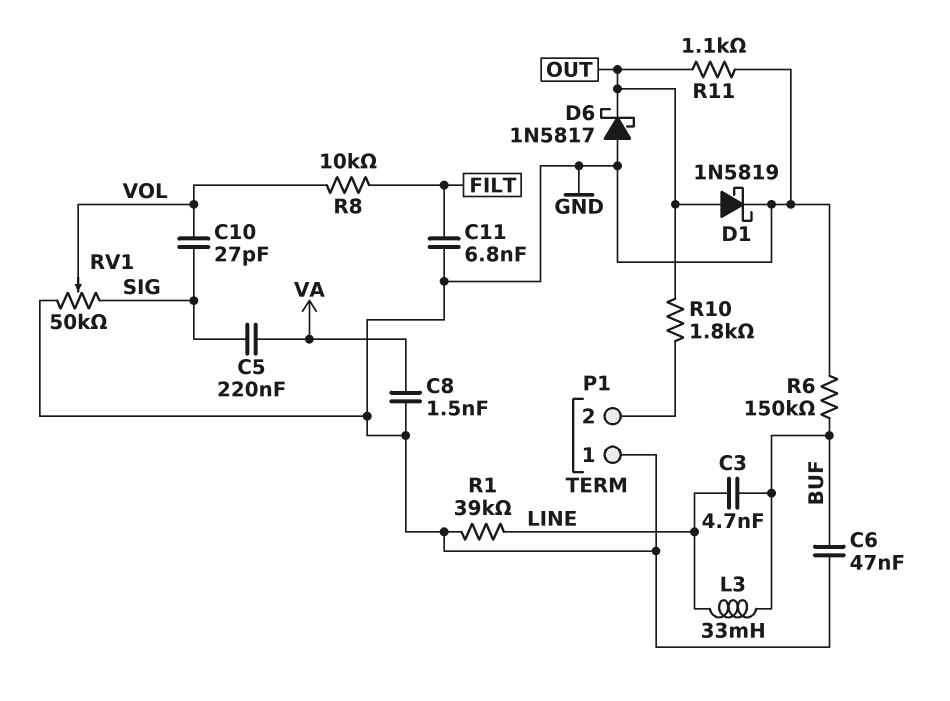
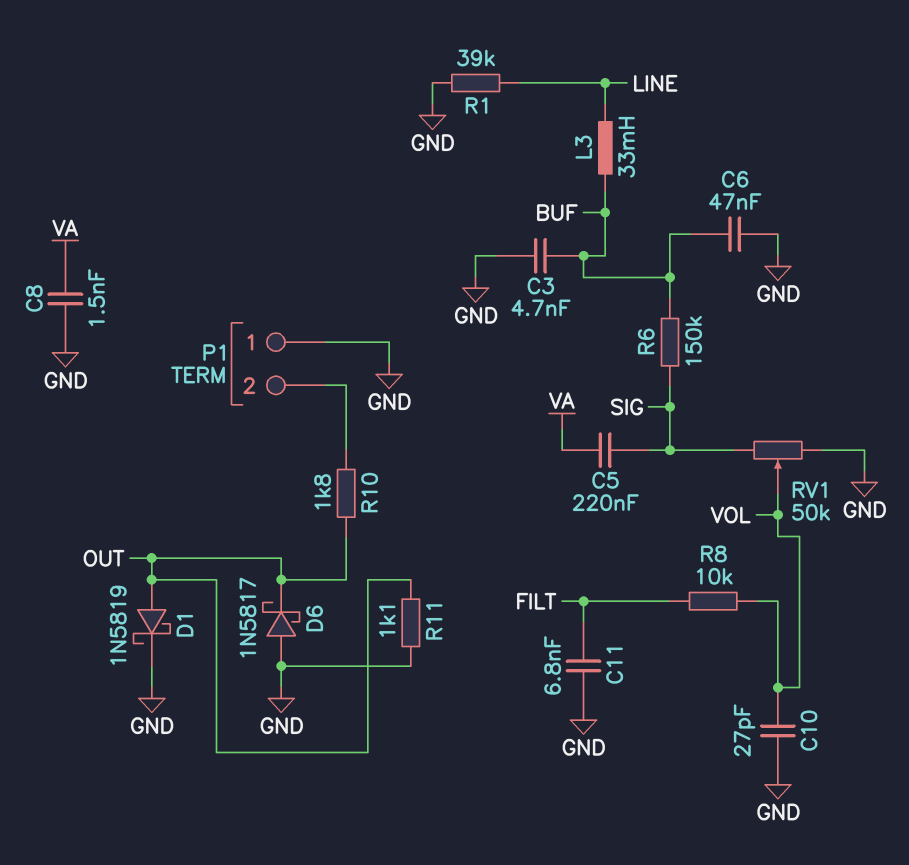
C3: 4.7nF (BUF, LINE) -> 4.7nF (BUF, GND)
C10: 27pF (SIG, VOL) -> 27pF (GND, VOL)
R6: 150k (BUF, GND) -> 150k (BUF, SIG)

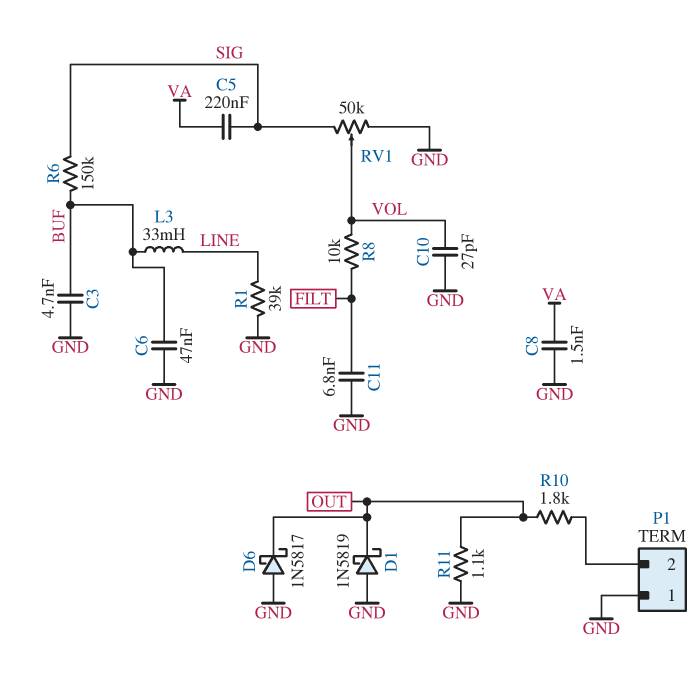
D1: schottky 1N5819 (A OUT, K GND) -> schottky 1N5819 (A GND, K OUT)

